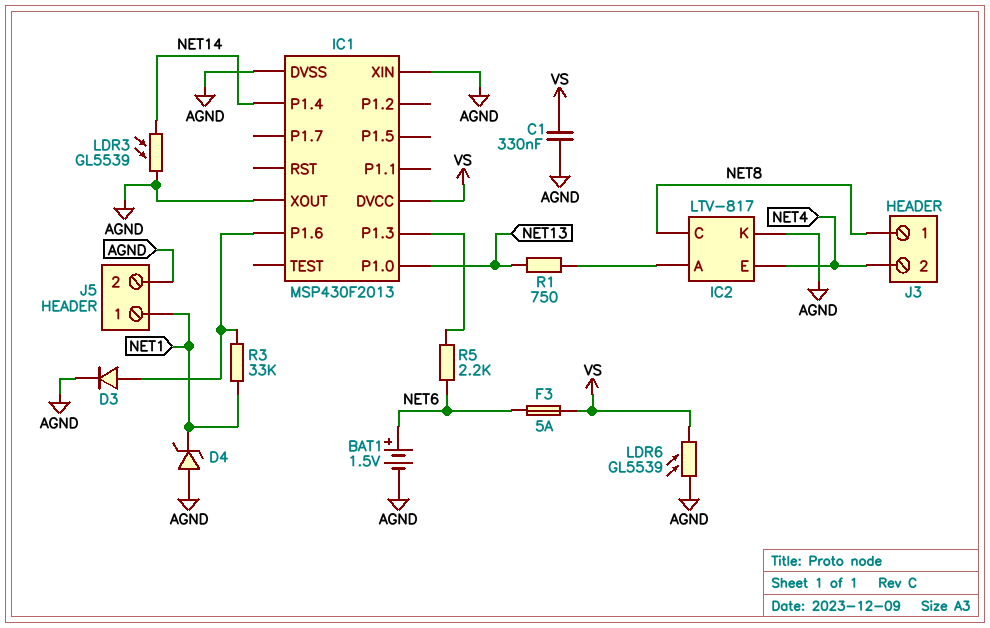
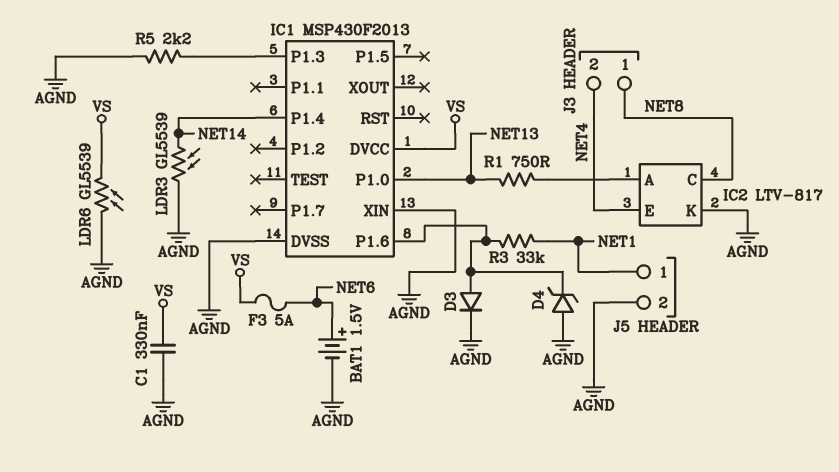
D4: zener (A AGND, K NET1) -> zener (A AGND, K IC1/P1.6)
IC1 pin XOUT: AGND -> none
R5: 2.2k (IC1/P1.3, NET6) -> 2.2k (AGND, IC1/P1.3)

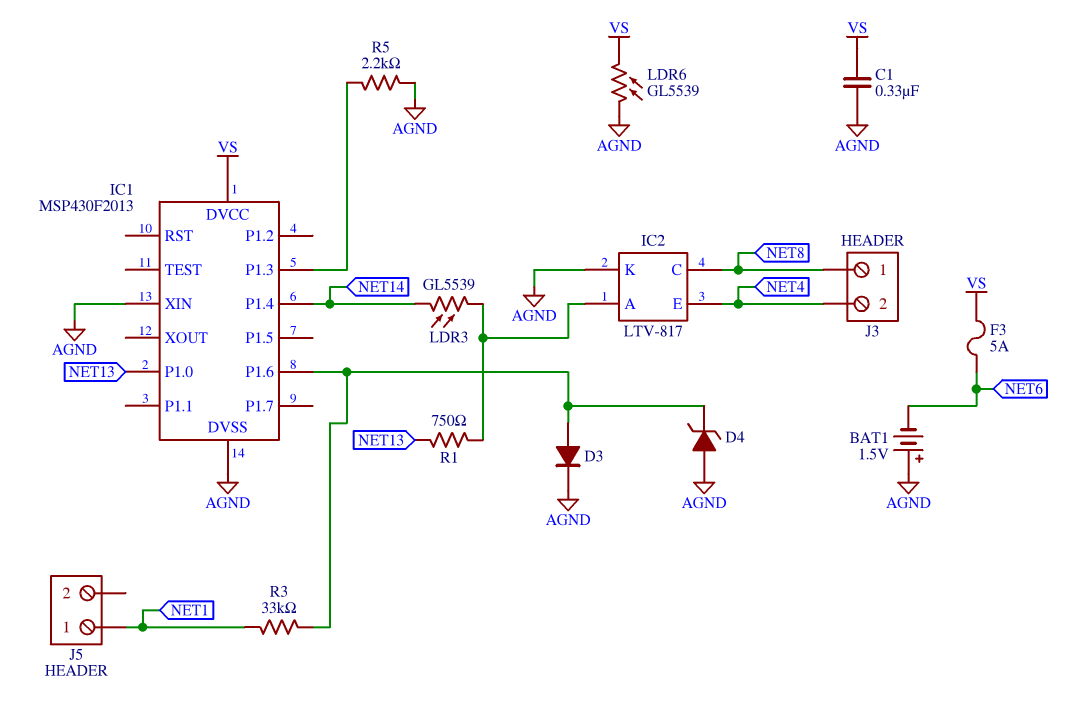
BAT1: 1.5V (plus NET6, minus AGND) -> 1.5V (plus AGND, minus NET6)
J5 pin 2: AGND -> none
LDR3: GL5539 (AGND, NET14) -> GL5539 (IC2/A, NET14)

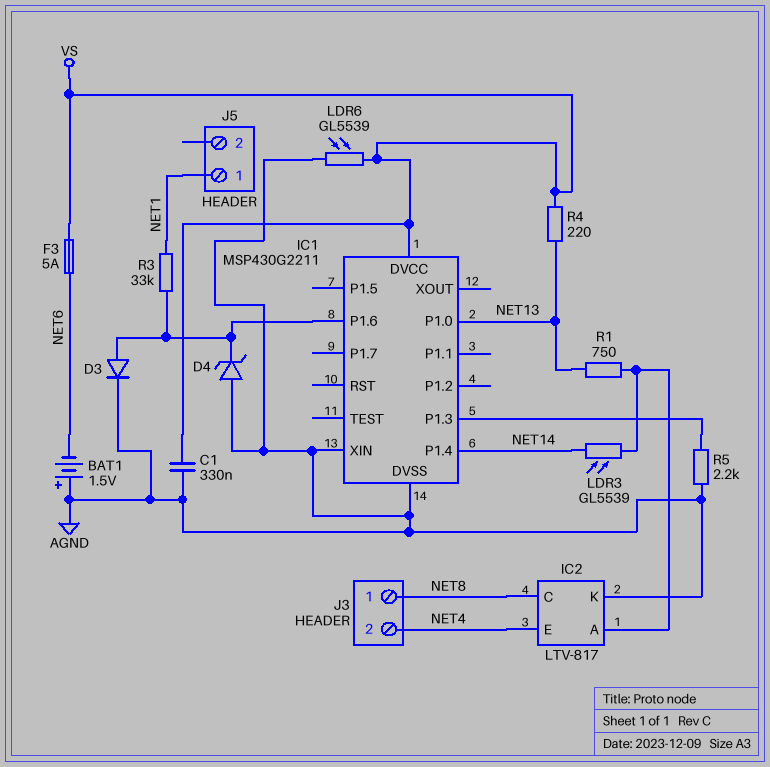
IC1: MSP430F2013 -> MSP430G2211
R4: none -> 220 (NET13, VS)

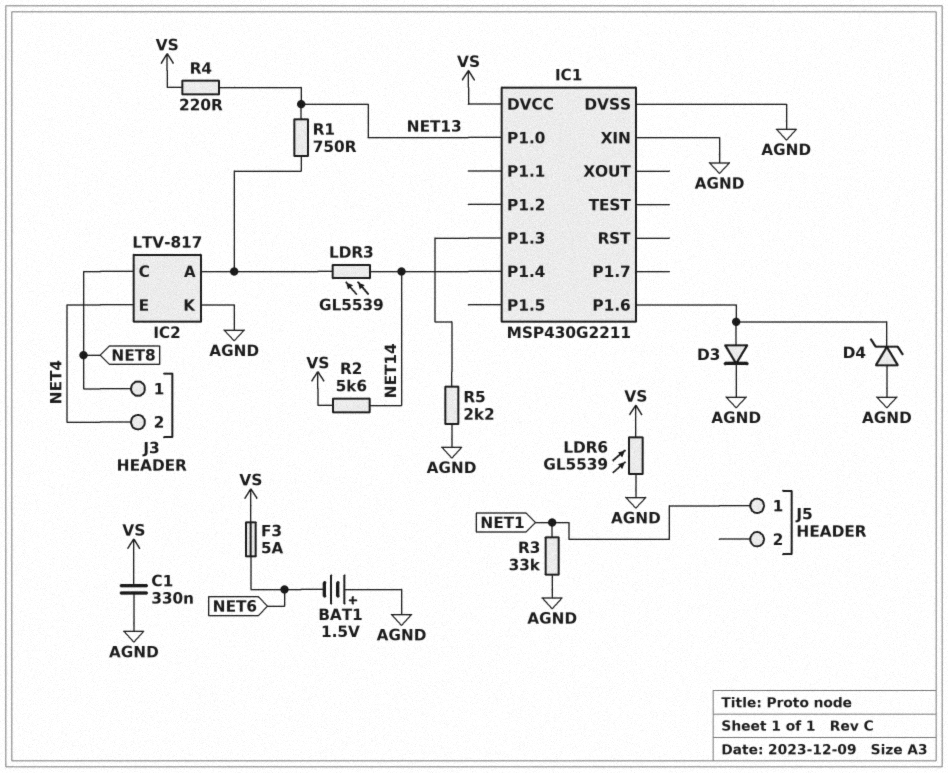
R2: none -> 5.6k (NET14, VS)
R3: 33k (IC1/P1.6, NET1) -> 33k (AGND, NET1)

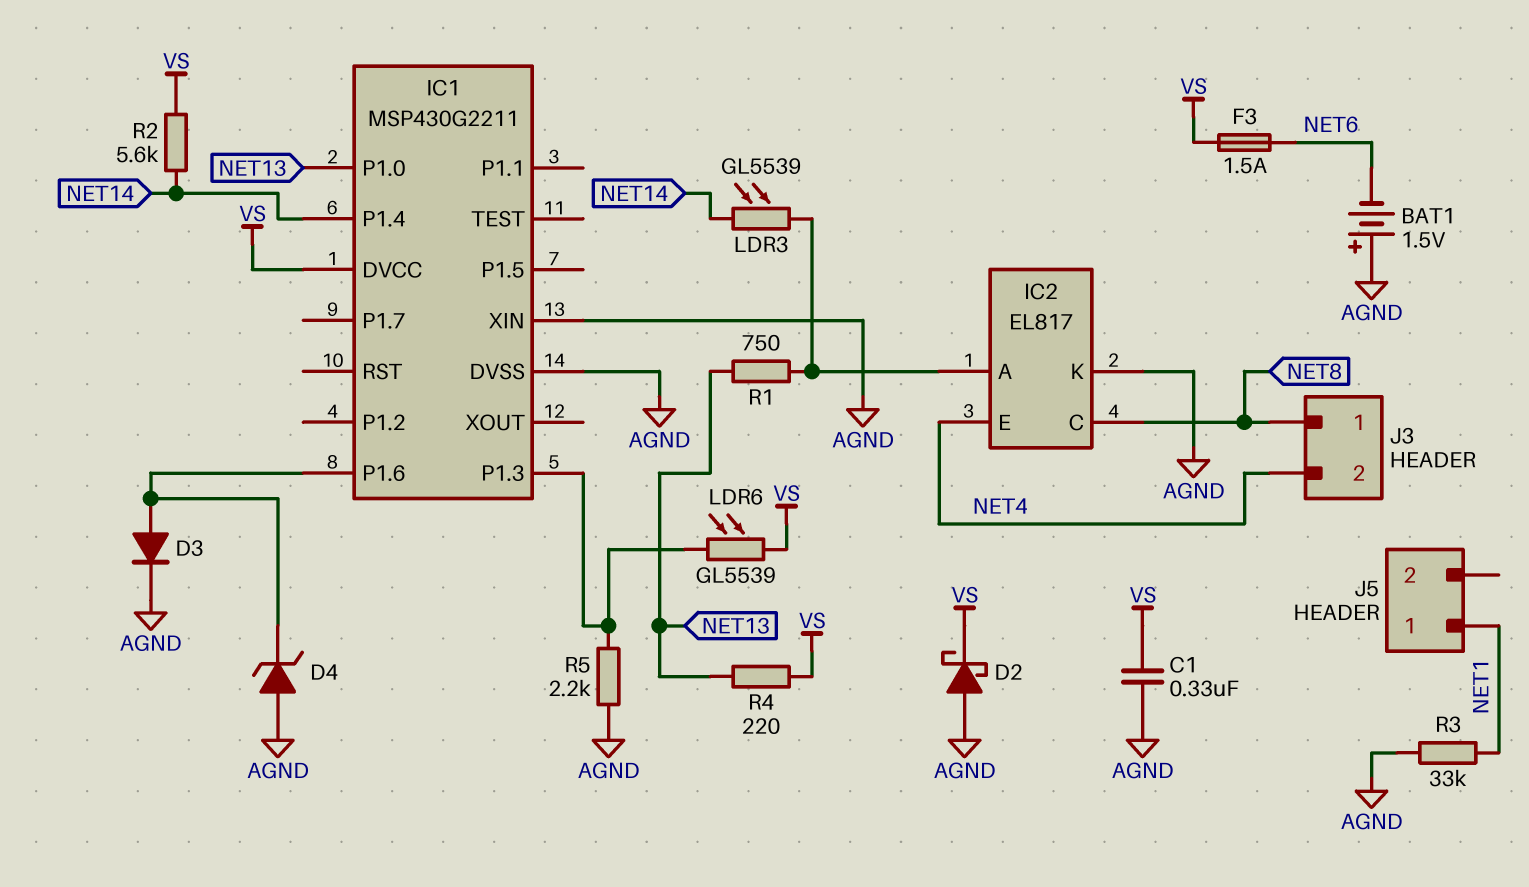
D2: none -> schottky (A AGND, K VS)
F3: 5A (NET6, VS) -> 1.5A (NET6, VS)
IC2: LTV-817 -> EL817
LDR6: GL5539 (AGND, VS) -> GL5539 (IC1/P1.3, VS)

